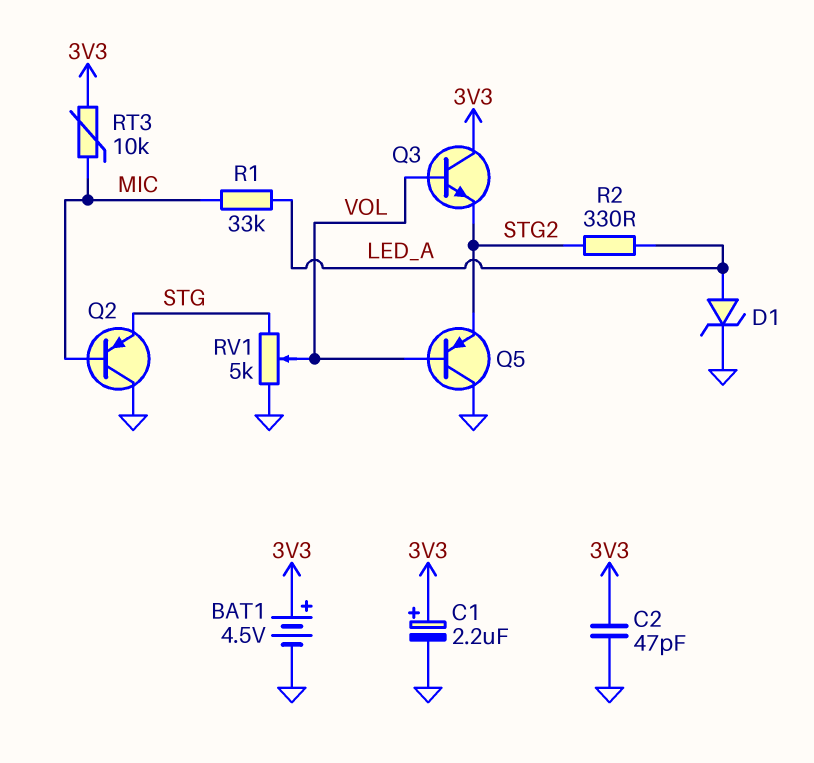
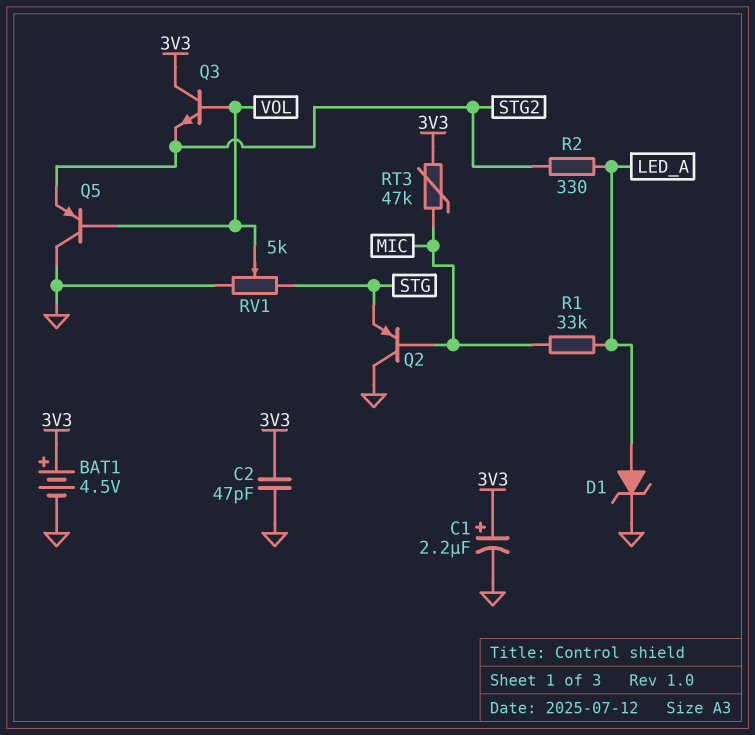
RT3: 10k (3V3, MIC) -> 47k (3V3, MIC)

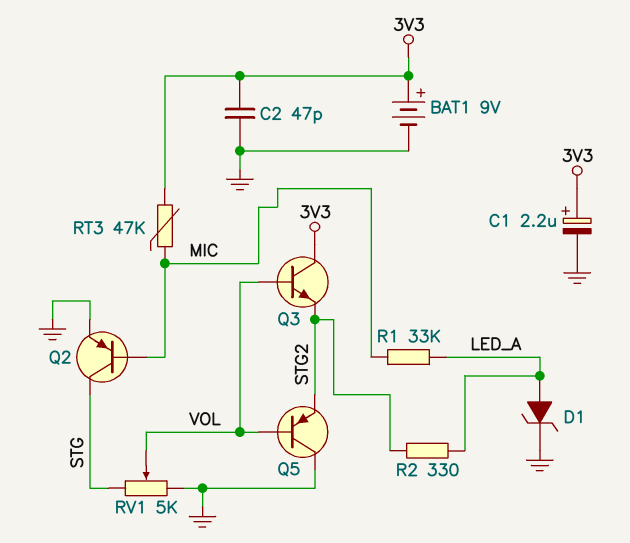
BAT1: 4.5V (plus 3V3, minus GND) -> 9V (plus 3V3, minus GND)
Q2: PNP (B MIC, C GND, E STG) -> PNP (B MIC, C STG, E GND)

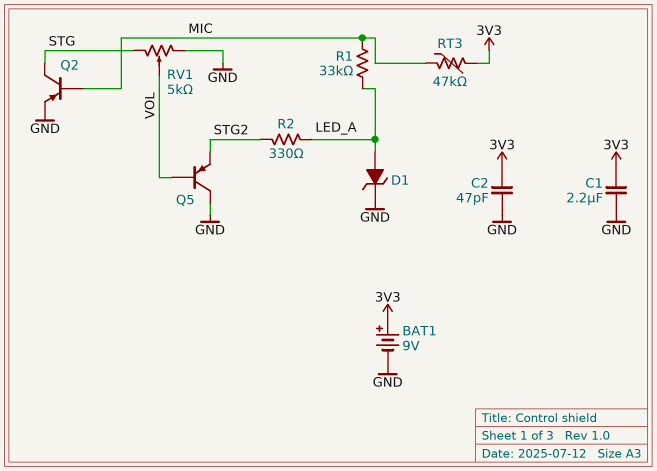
C1: 2.2uF (plus 3V3, minus GND) -> 2.2uF (3V3, GND)
Q3: NPN (B VOL, C 3V3, E STG2) -> none

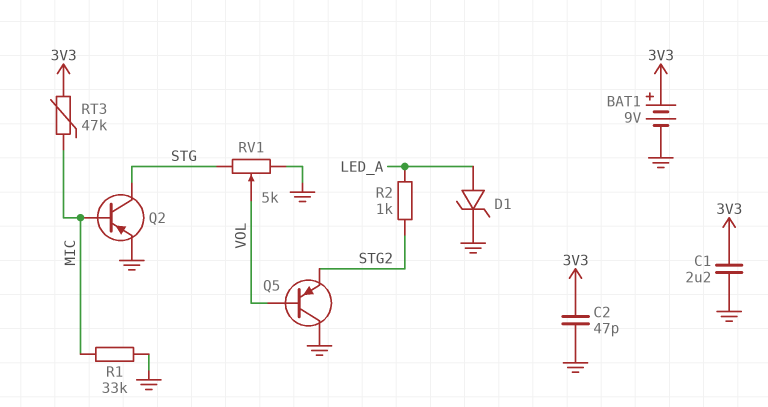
R1: 33k (LED_A, MIC) -> 33k (GND, MIC)
R2: 330 (LED_A, STG2) -> 1k (LED_A, STG2)

